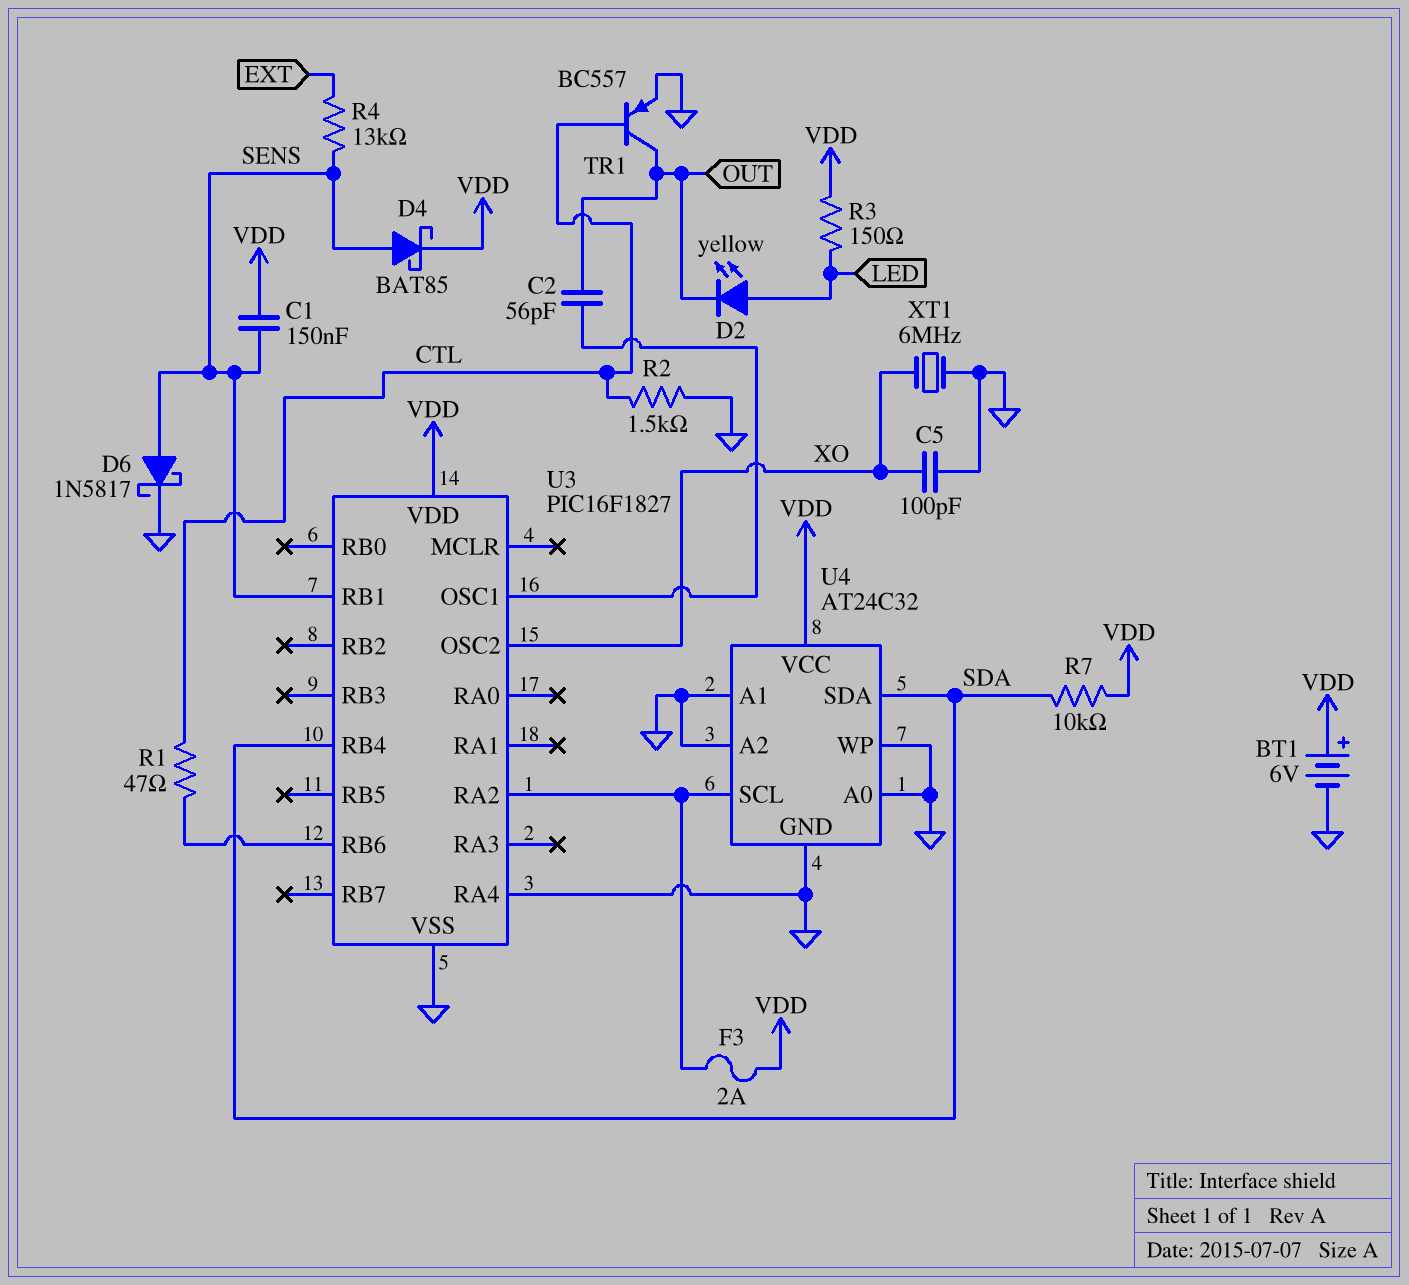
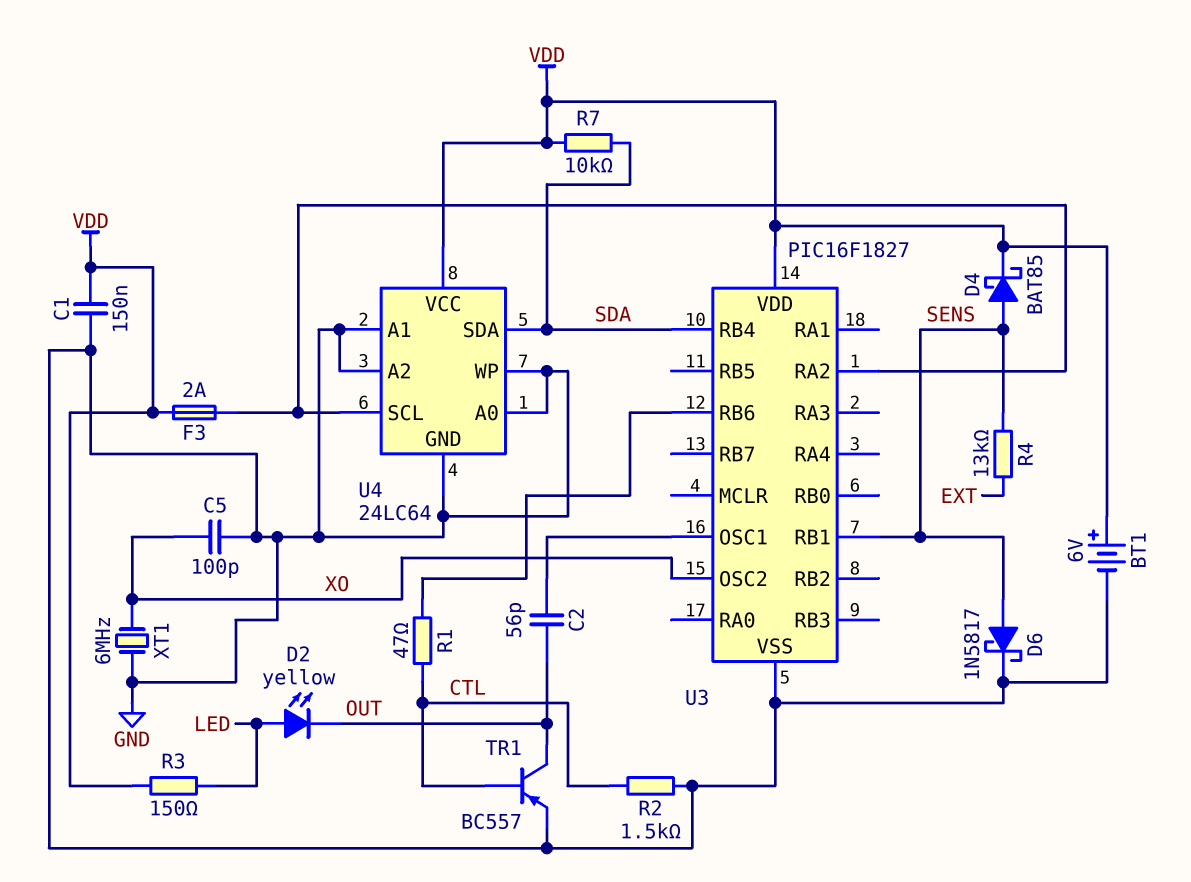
C1: 150nF (SENS, VDD) -> 150nF (GND, VDD)
U3 pin RA4: GND -> none
U4: AT24C32 -> 24LC64

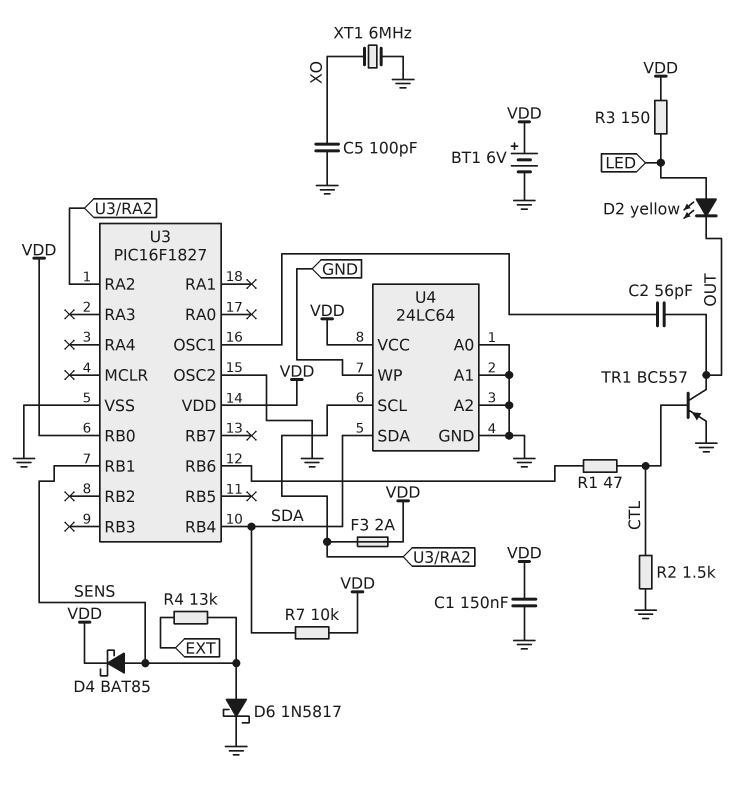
U3 pin OSC2: XO -> GND
U3 pin RB0: none -> VDD

